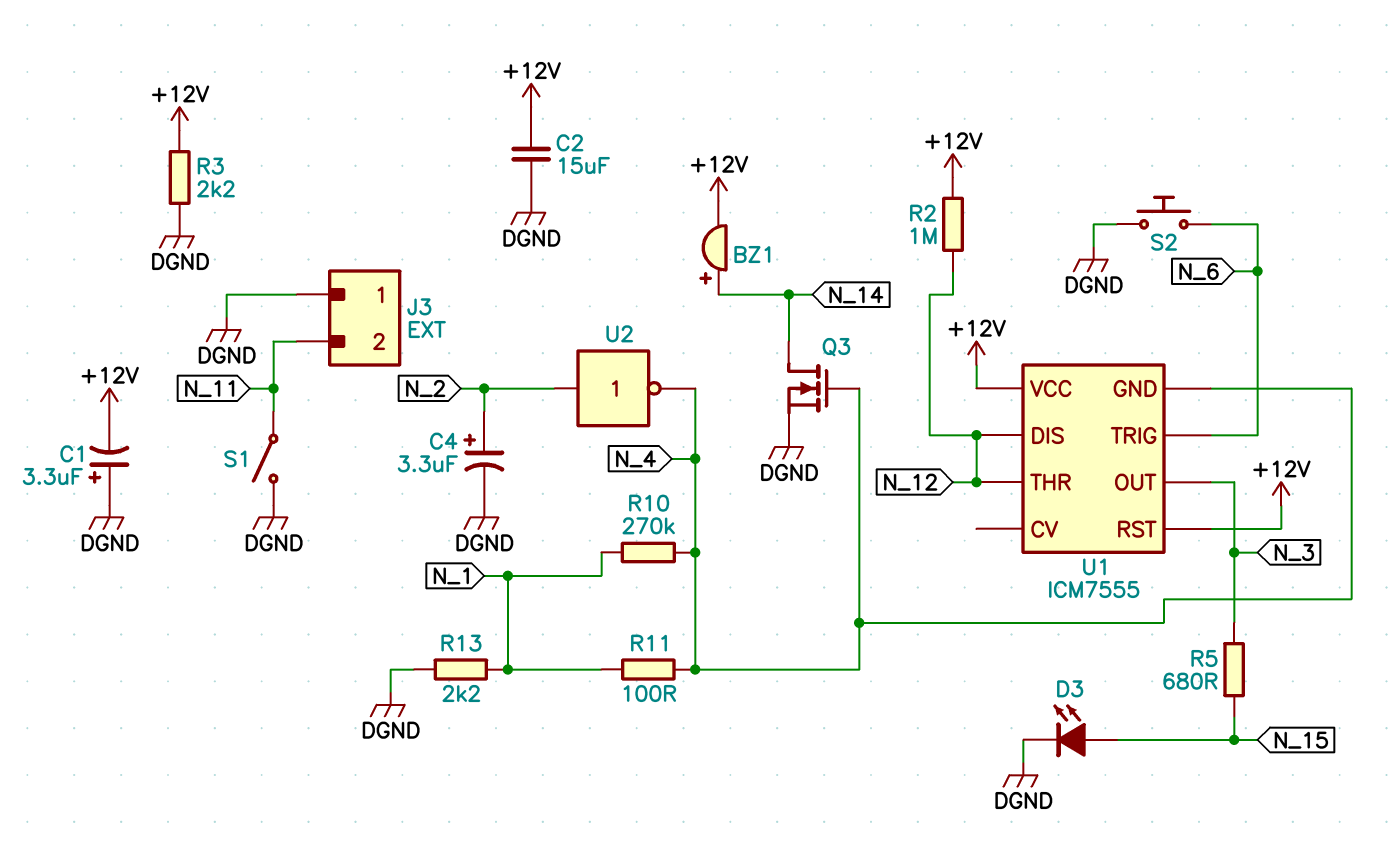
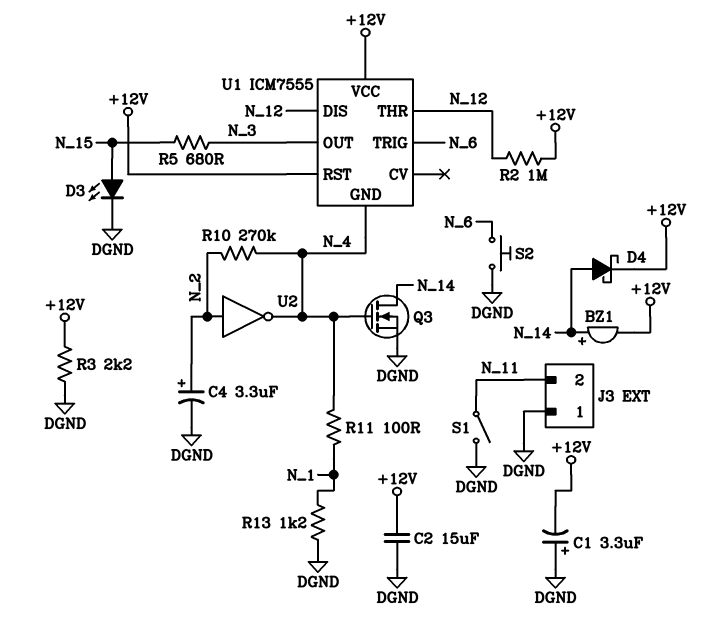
D4: none -> schottky (A N_14, K +12V)
R10: 270k (N_1, N_4) -> 270k (N_2, N_4)
R13: 2.2k (DGND, N_1) -> 1.2k (DGND, N_1)

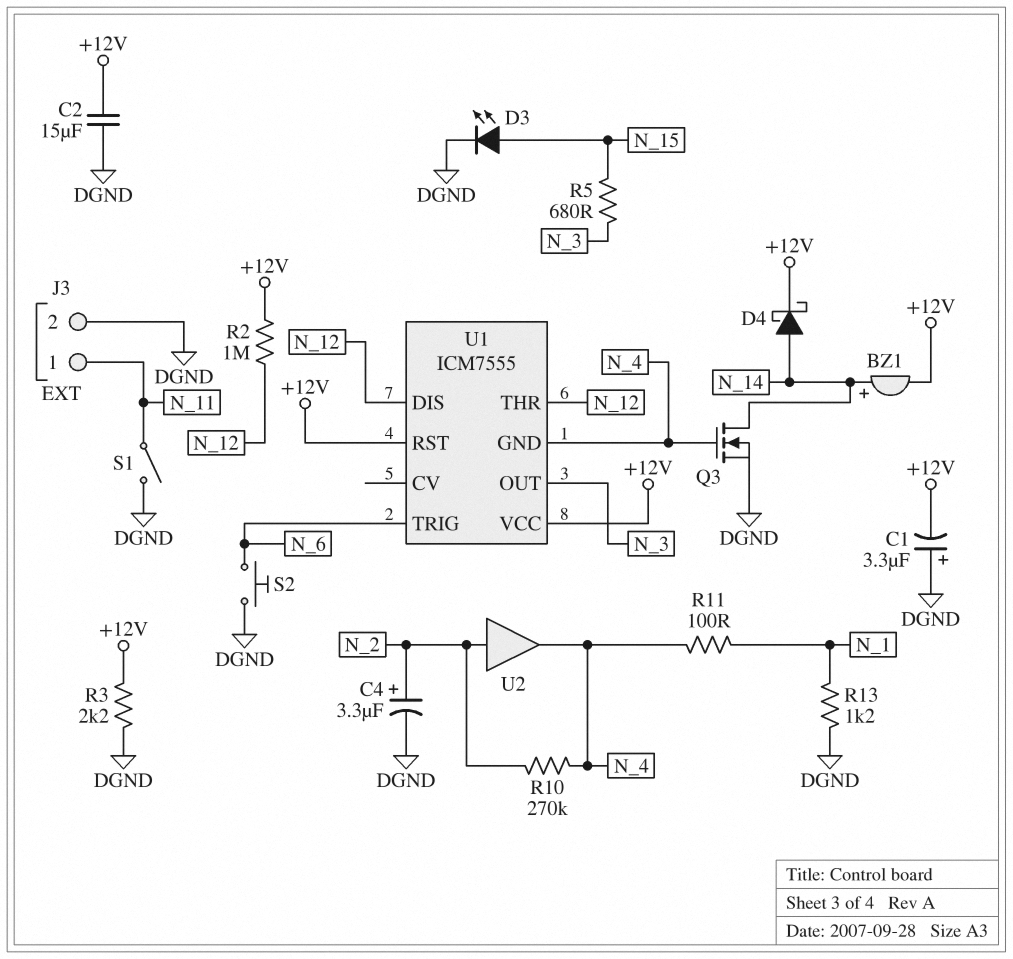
J3 pin 1: DGND -> N_11
J3 pin 2: N_11 -> DGND
U2: NOT (in N_2, out N_4) -> buffer (in N_2, out N_4)

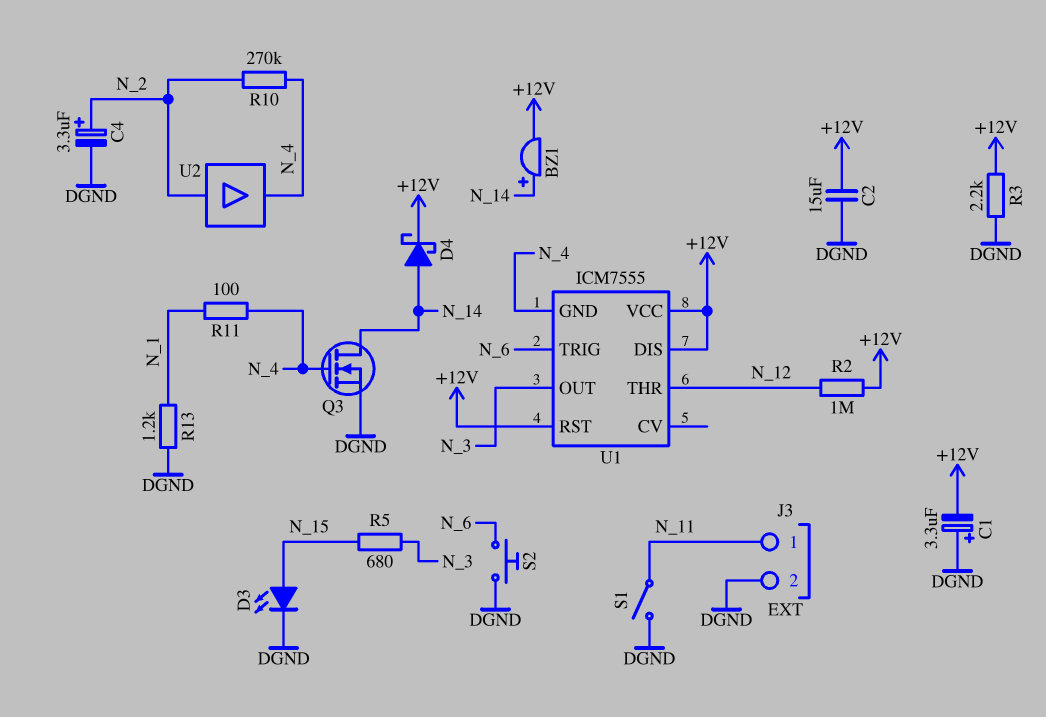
U1 pin DIS: N_12 -> +12V

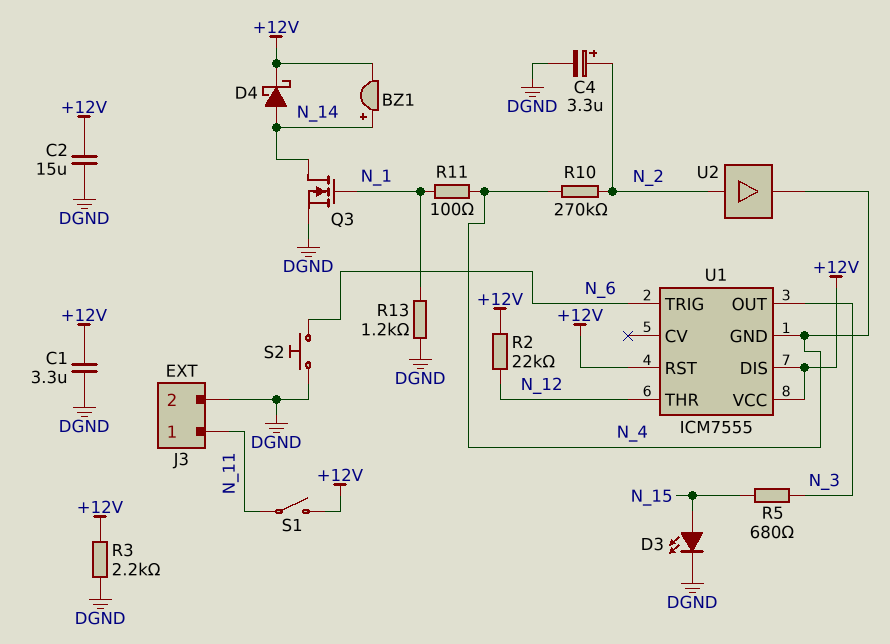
C1: 3.3uF (plus DGND, minus +12V) -> 3.3uF (+12V, DGND)
Q3: NMOS (G N_4, D N_14, S DGND) -> NMOS (G N_1, D N_14, S DGND)
R2: 1M (+12V, N_12) -> 22k (+12V, N_12)
S1: switch (DGND, N_11) -> switch (+12V, N_11)

